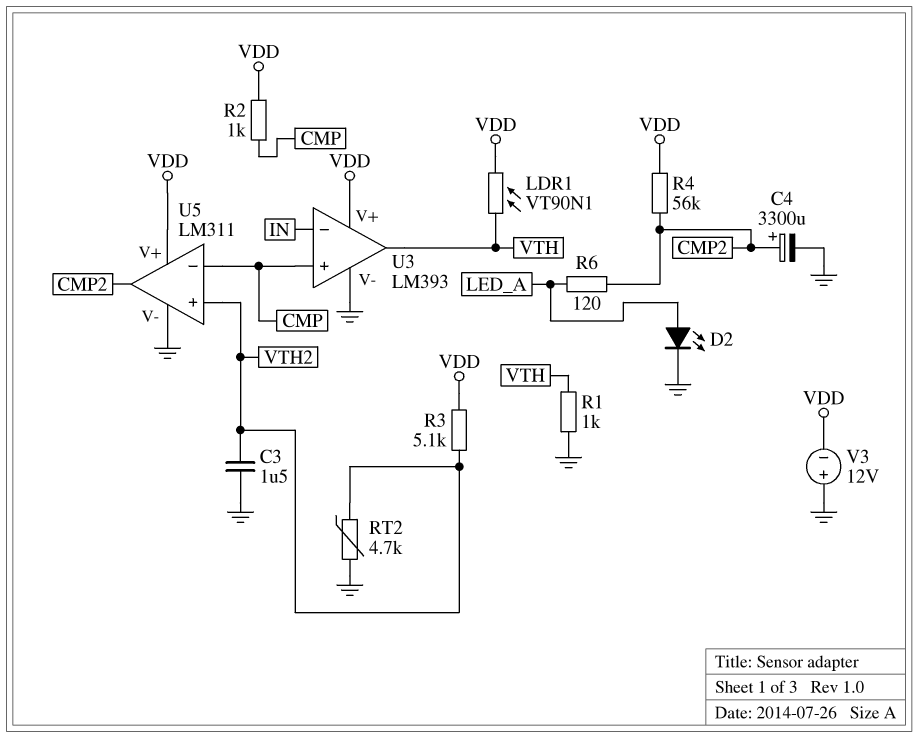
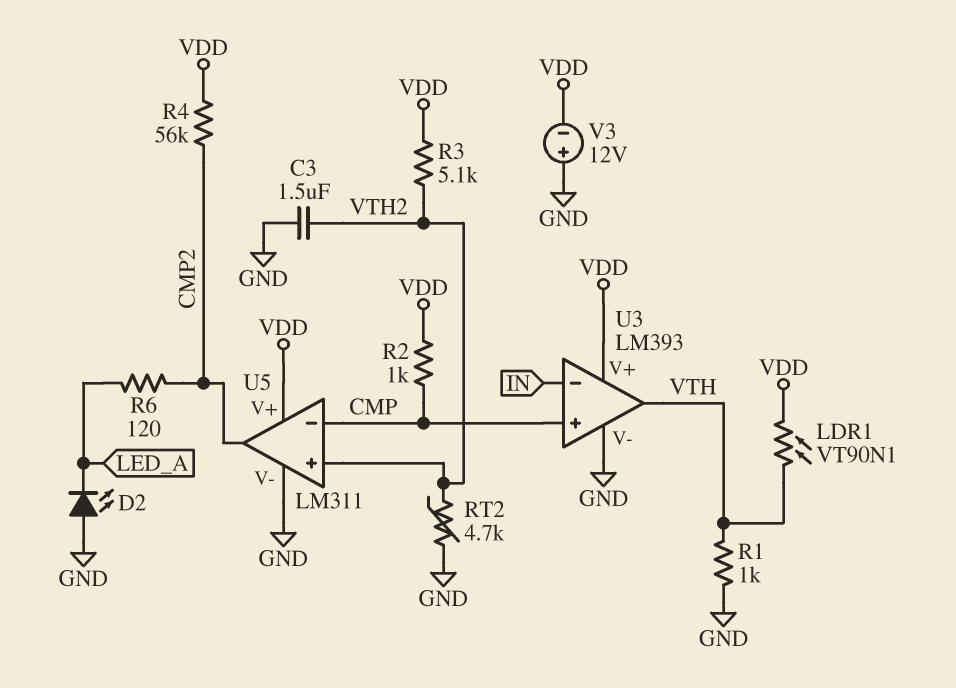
C4: 3300uF (plus CMP2, minus GND) -> none
D2: LED (A LED_A, K GND) -> LED (A GND, K LED_A)

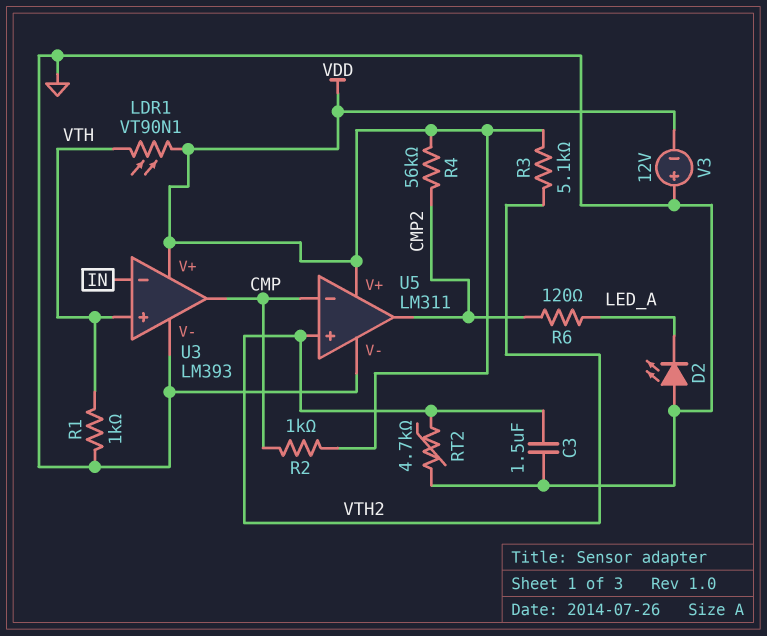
U3 pin in+: CMP -> VTH
U3 pin out: VTH -> CMP

